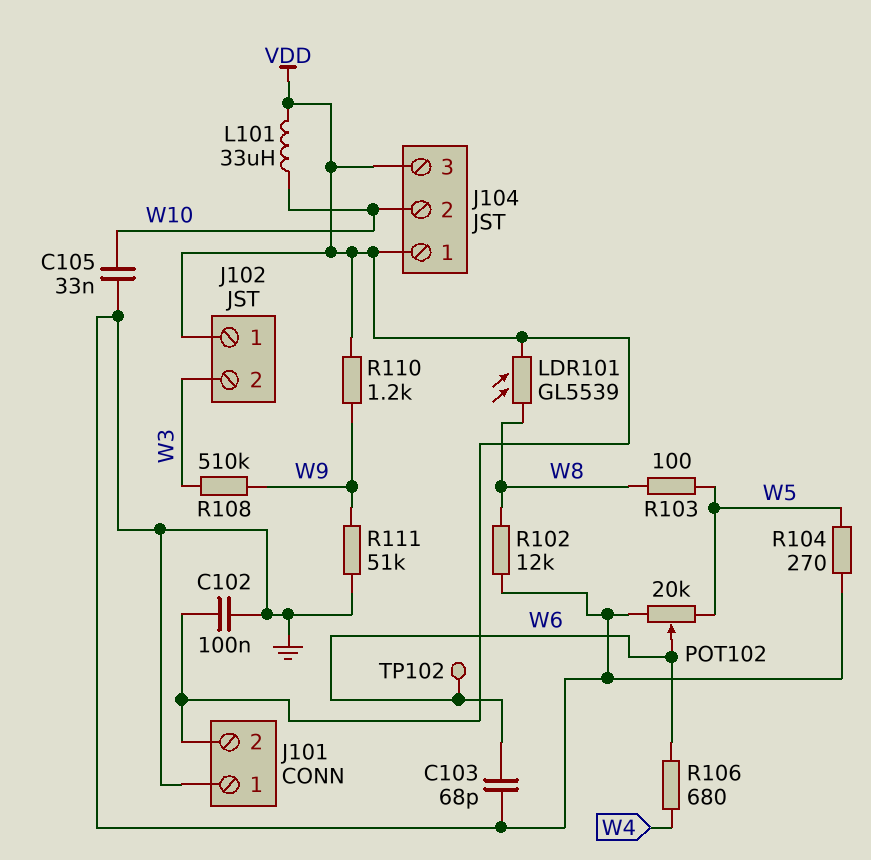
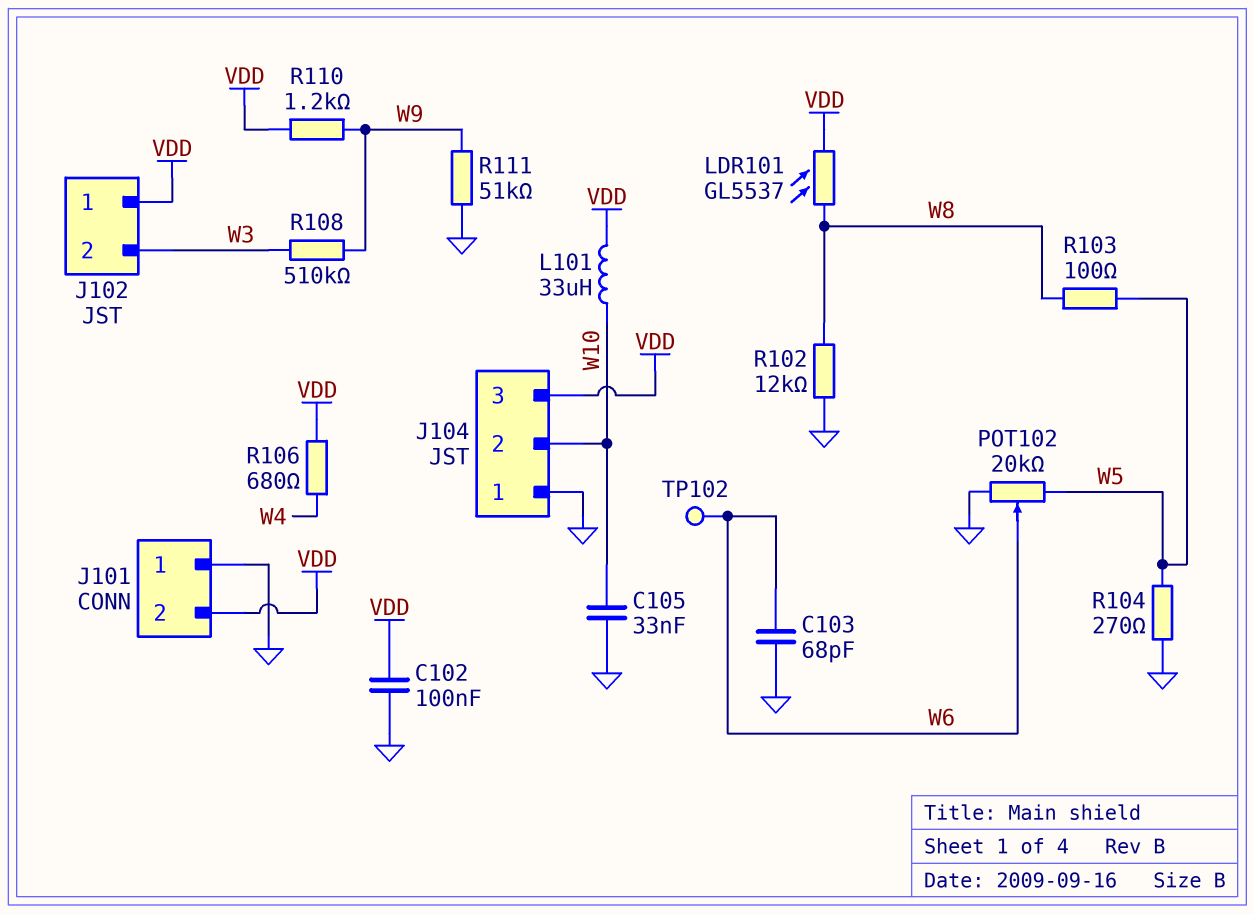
J104 pin 1: VDD -> GND
LDR101: GL5539 (VDD, W8) -> GL5537 (VDD, W8)
R106: 680 (W4, W6) -> 680 (VDD, W4)

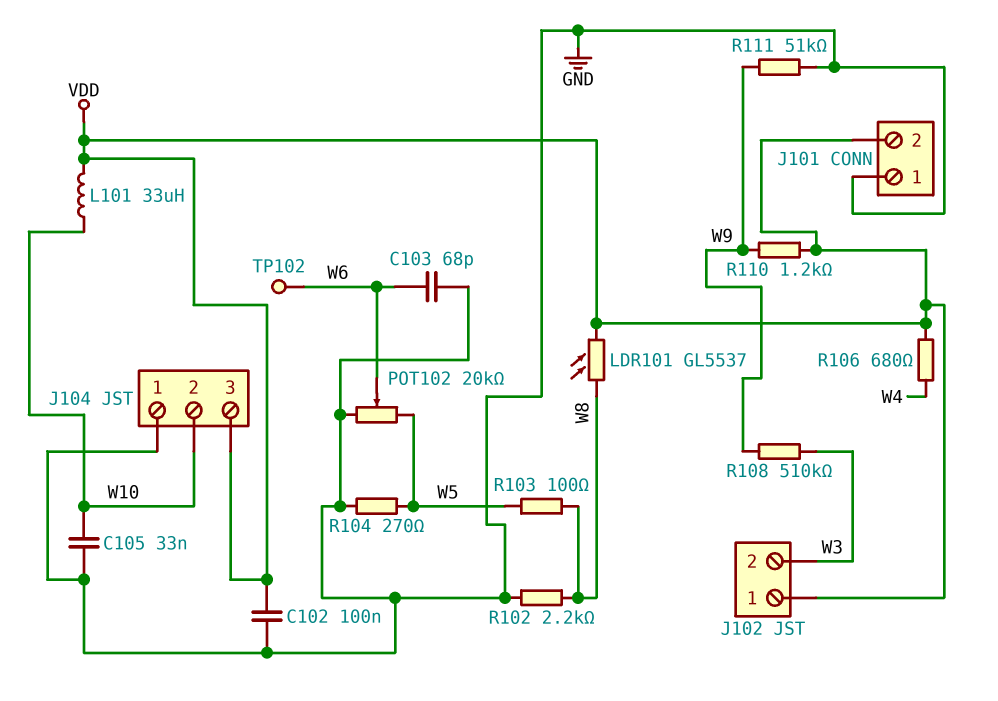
R102: 12k (GND, W8) -> 2.2k (GND, W8)

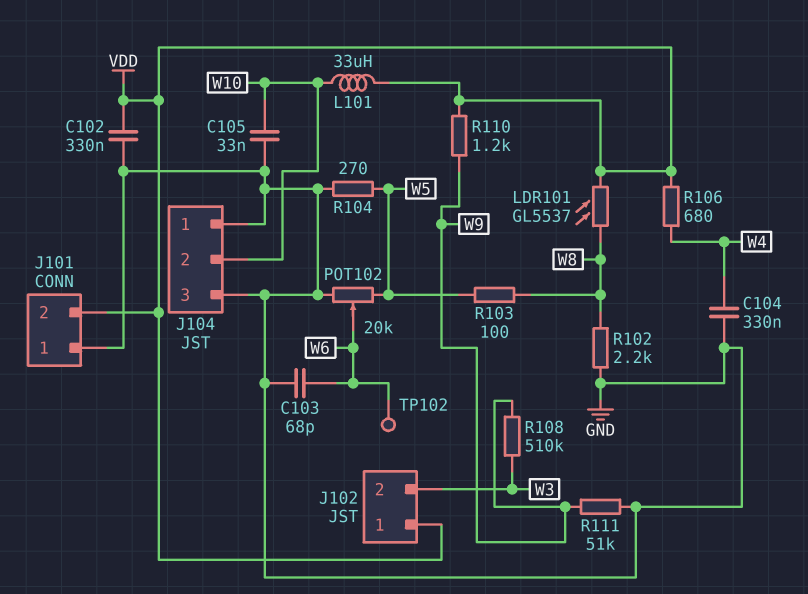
C102: 100nF (GND, VDD) -> 330nF (GND, VDD)
C104: none -> 330nF (GND, W4)
J104 pin 3: VDD -> GND

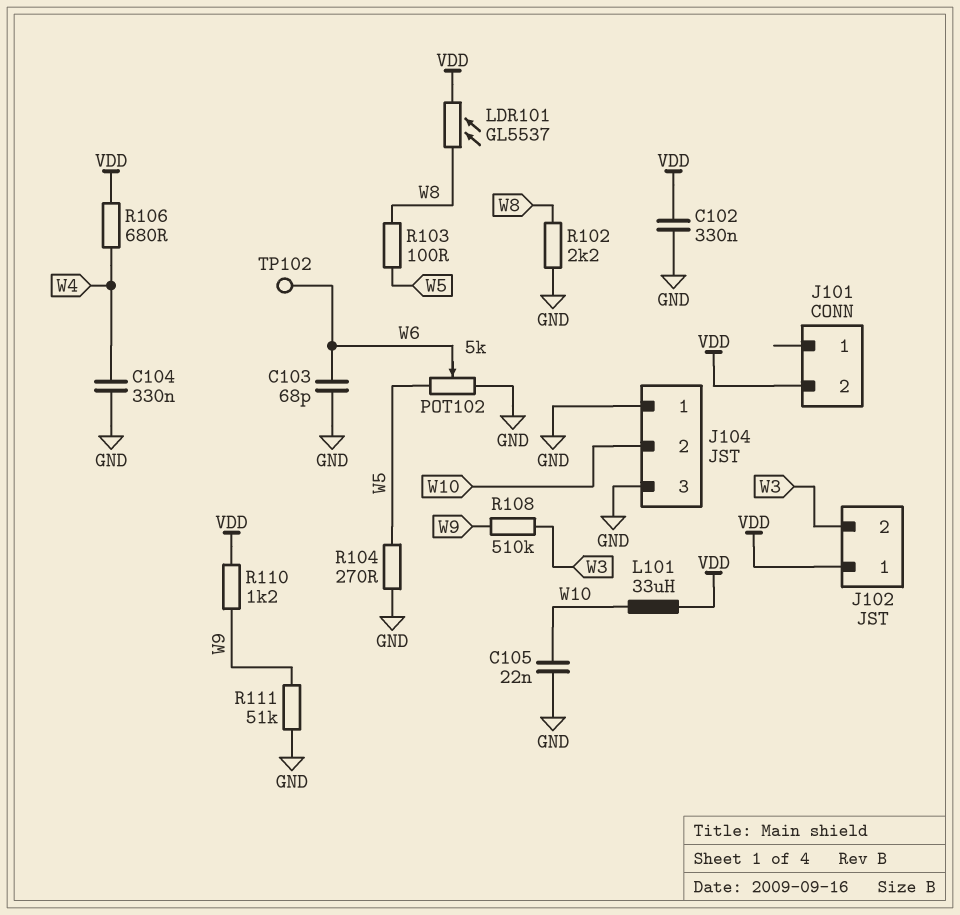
C105: 33nF (GND, W10) -> 22nF (GND, W10)
J101 pin 1: GND -> none
POT102: 20k (GND, W5, wiper W6) -> 5k (GND, W5, wiper W6)

